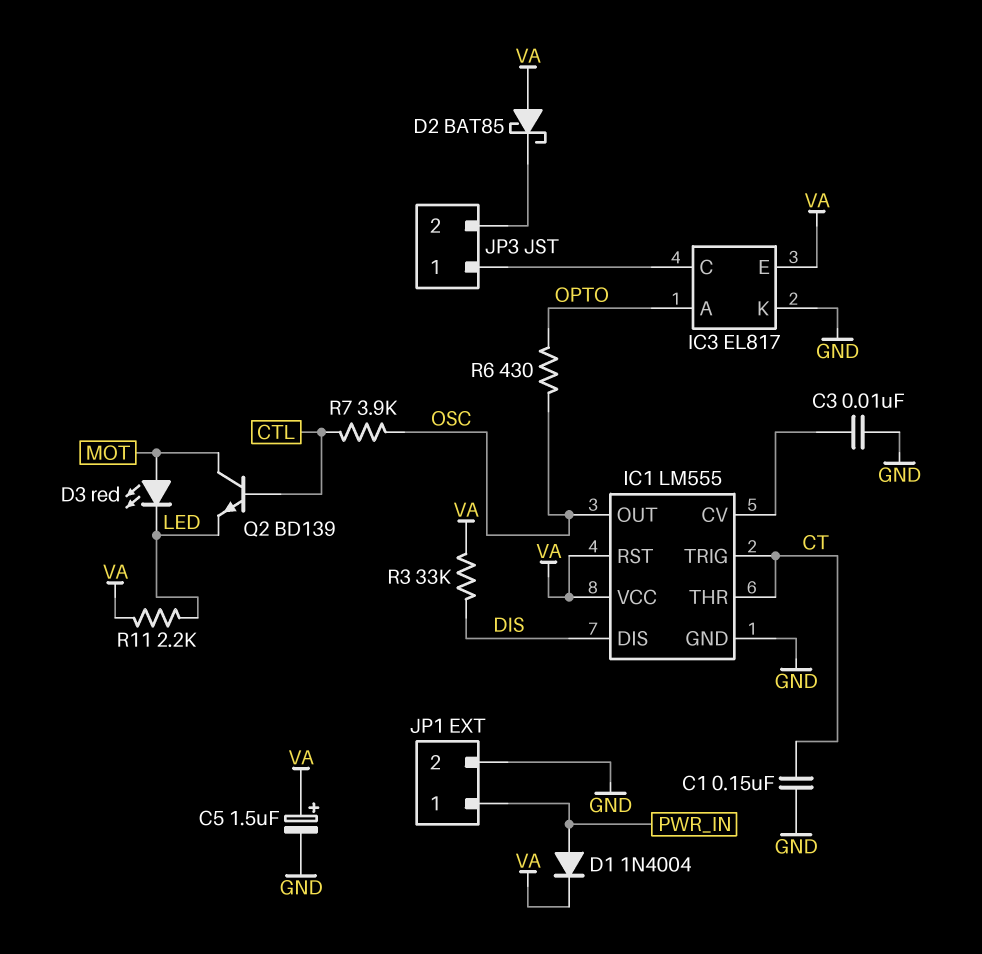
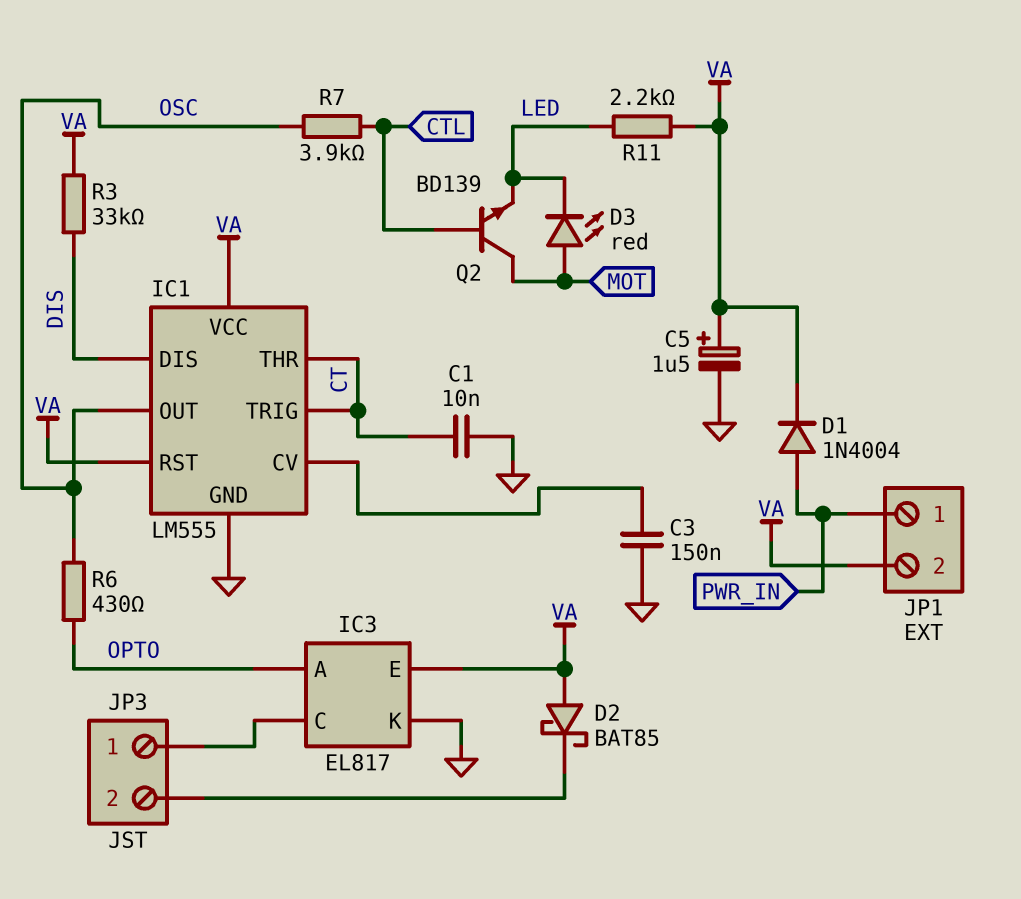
C1: 150nF (CT, GND) -> 10nF (CT, GND)
C3: 10nF (GND, IC1/CV) -> 150nF (GND, IC1/CV)
JP1 pin 2: GND -> VA

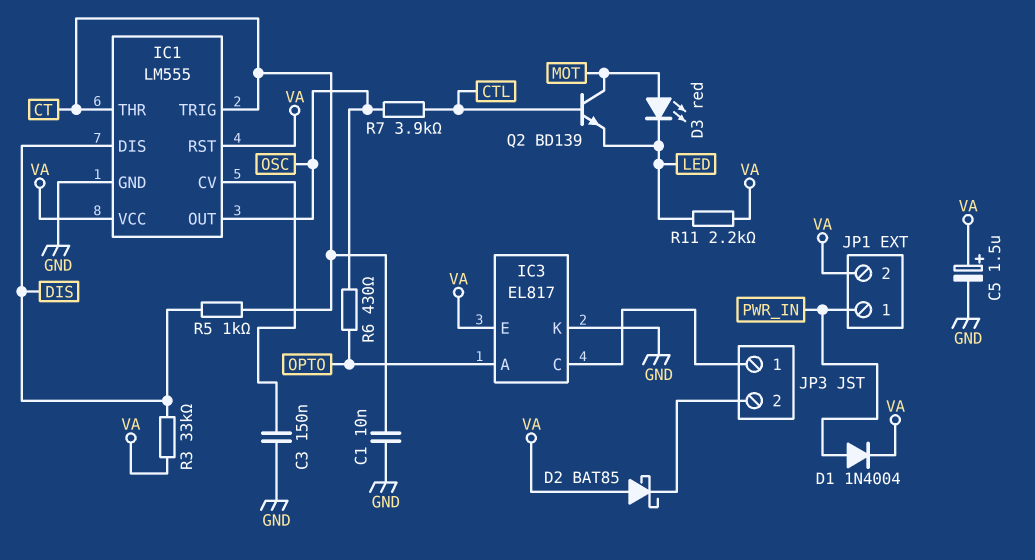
R5: none -> 1k (CT, DIS)

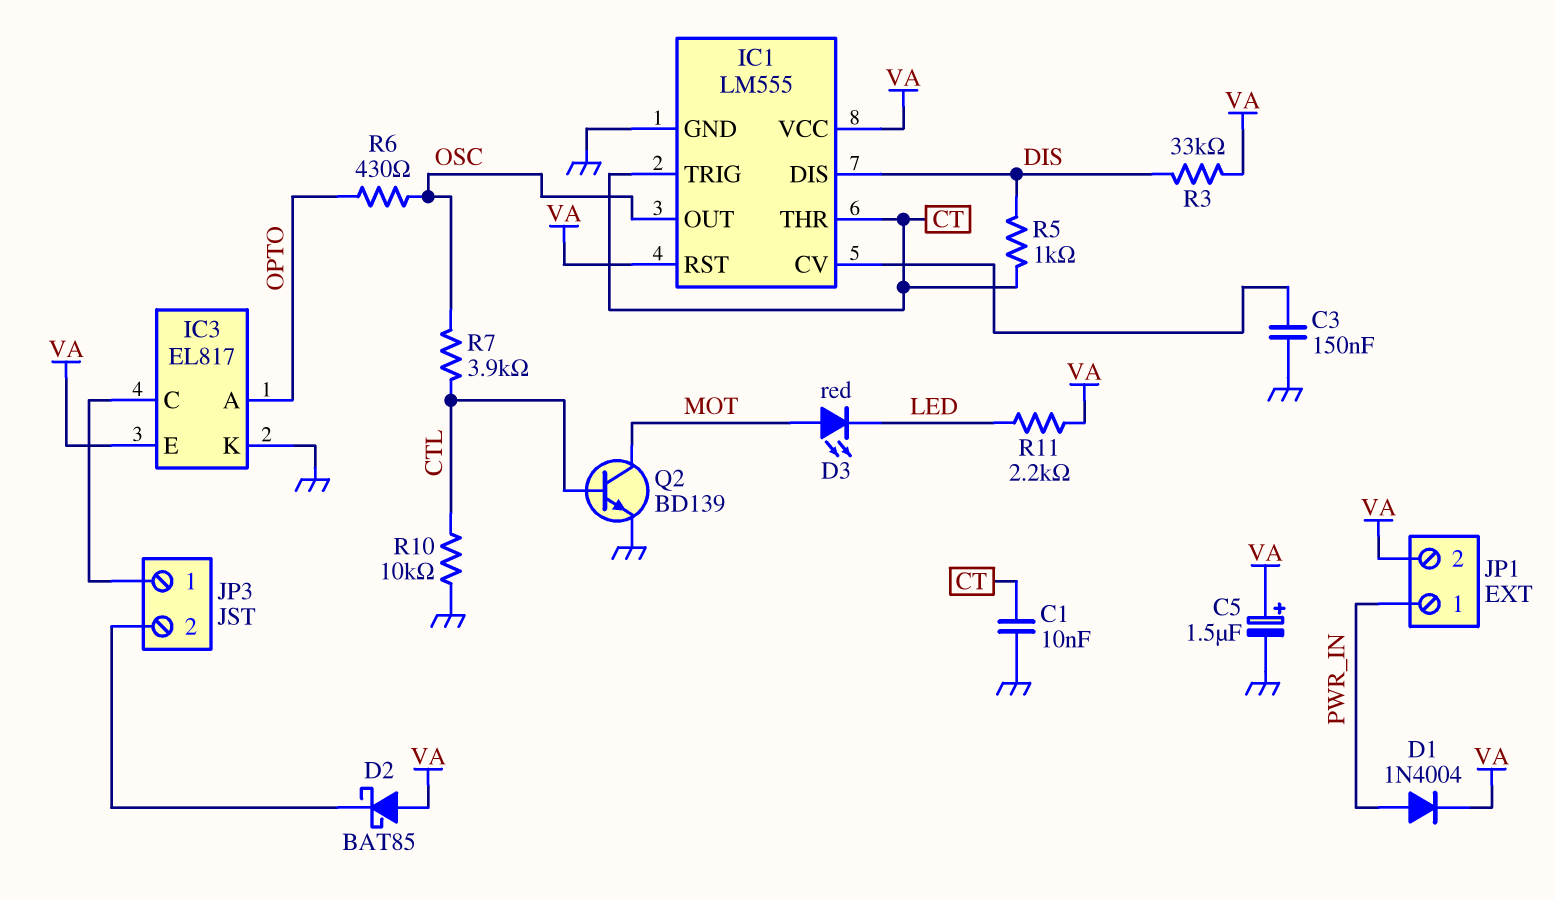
Q2: NPN BD139 (B CTL, C MOT, E LED) -> NPN BD139 (B CTL, C MOT, E GND)
R10: none -> 10k (CTL, GND)

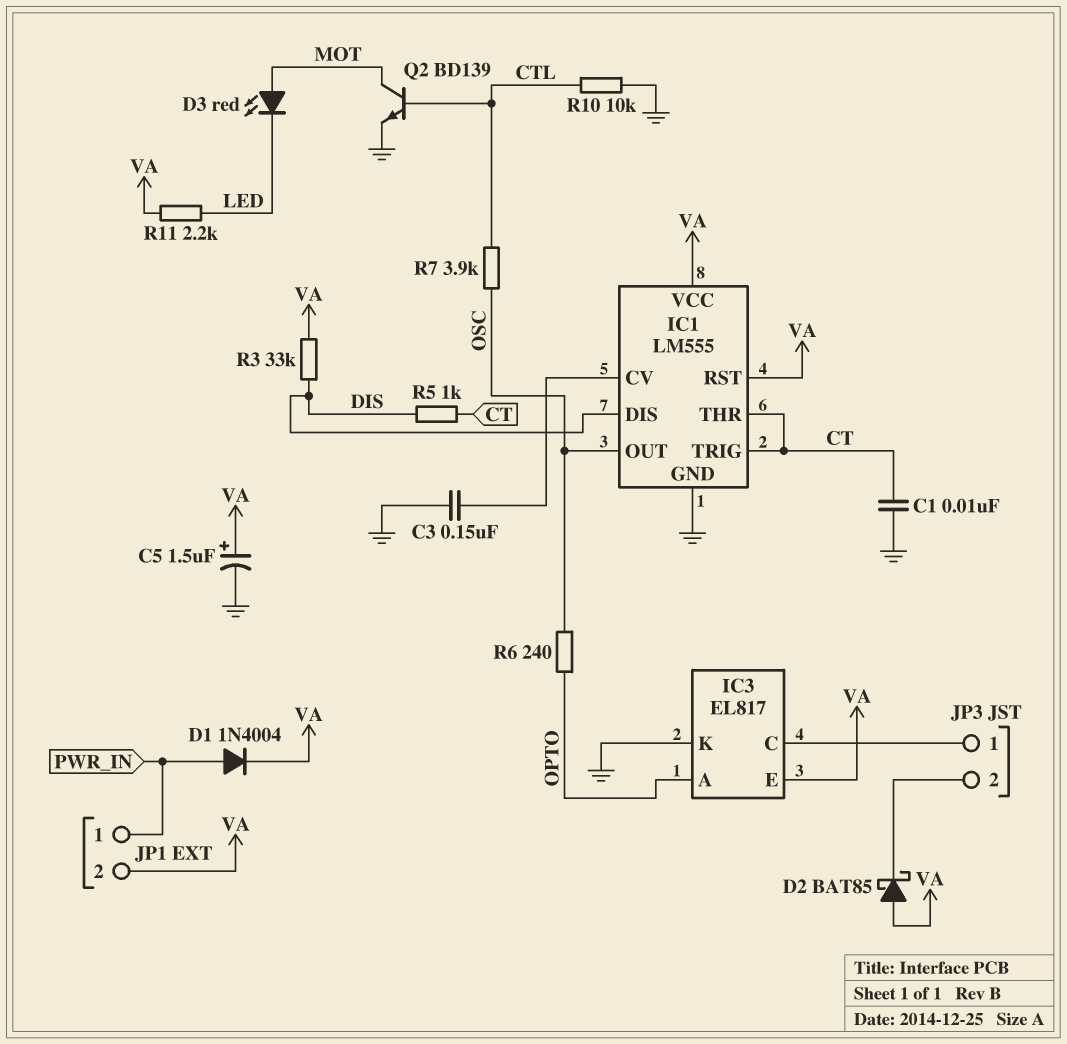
R6: 430 (OPTO, OSC) -> 240 (OPTO, OSC)

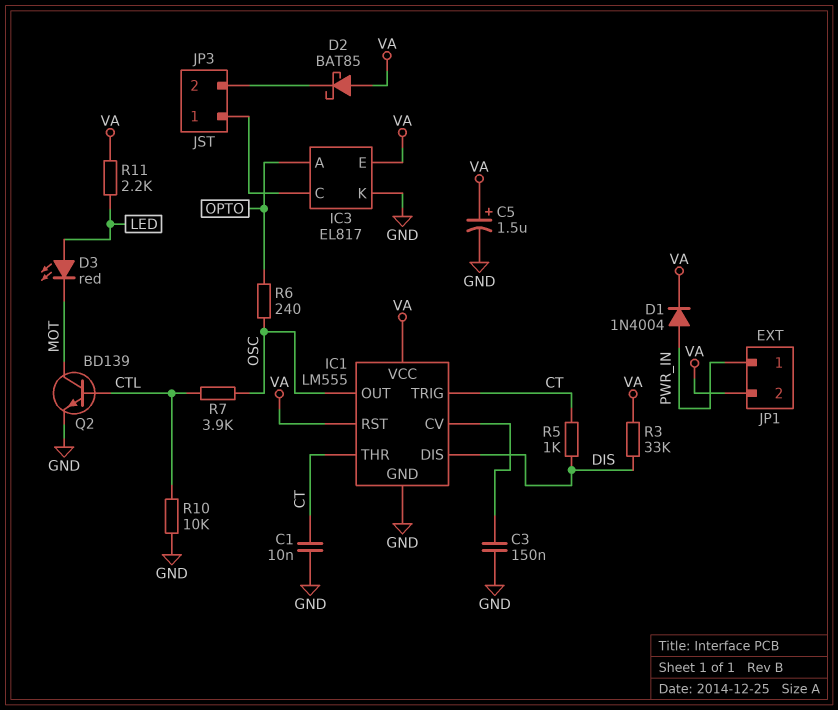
D3: LED red (A MOT, K LED) -> LED red (A LED, K MOT)

